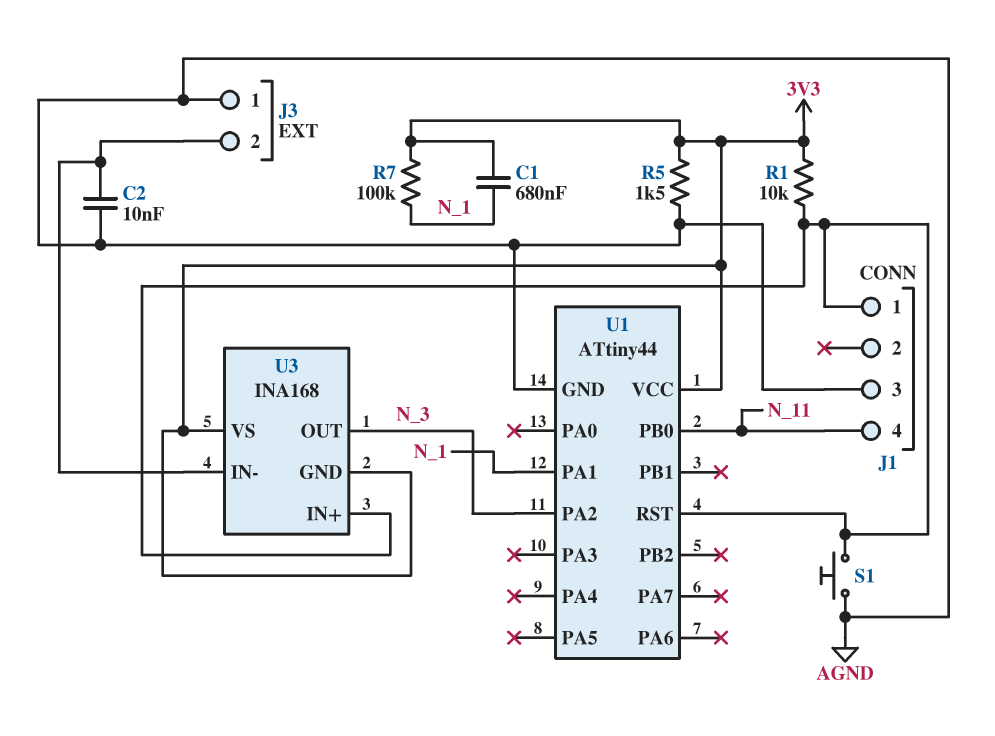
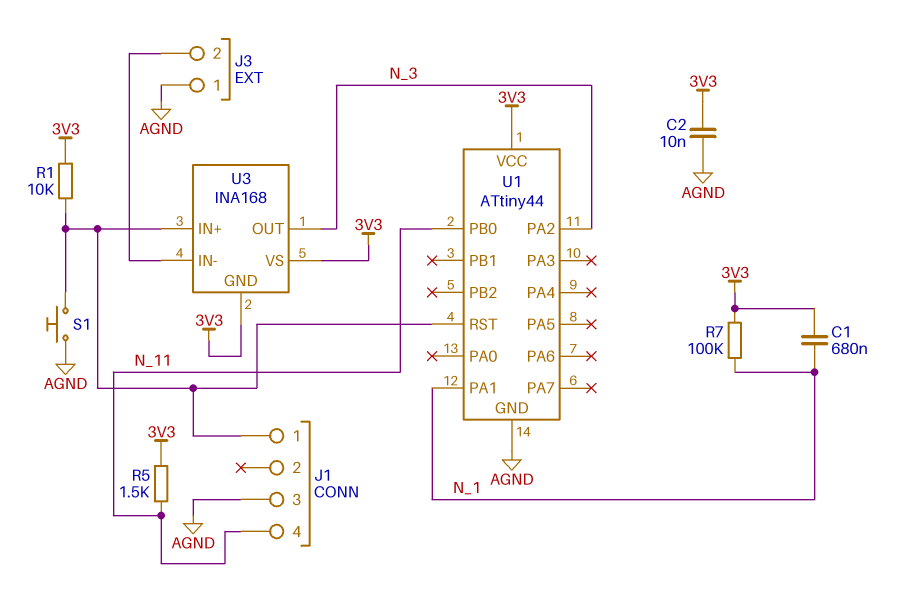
C2: 10nF (AGND, J3/2) -> 10nF (3V3, AGND)
R5: 1.5k (3V3, AGND) -> 1.5k (3V3, N_11)

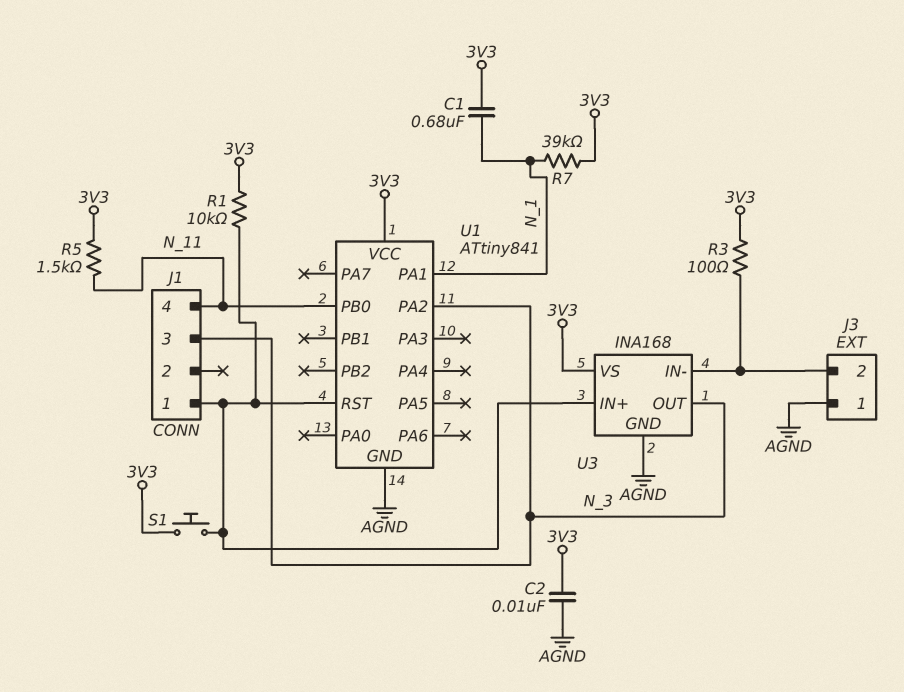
J1 pin 3: AGND -> N_3
R3: none -> 100 (3V3, J3/2)
R7: 100k (3V3, N_1) -> 39k (3V3, N_1)
S1: button (AGND, J1/1) -> button (3V3, J1/1)
U1: ATtiny44 -> ATtiny841
U3 pin GND: 3V3 -> AGND

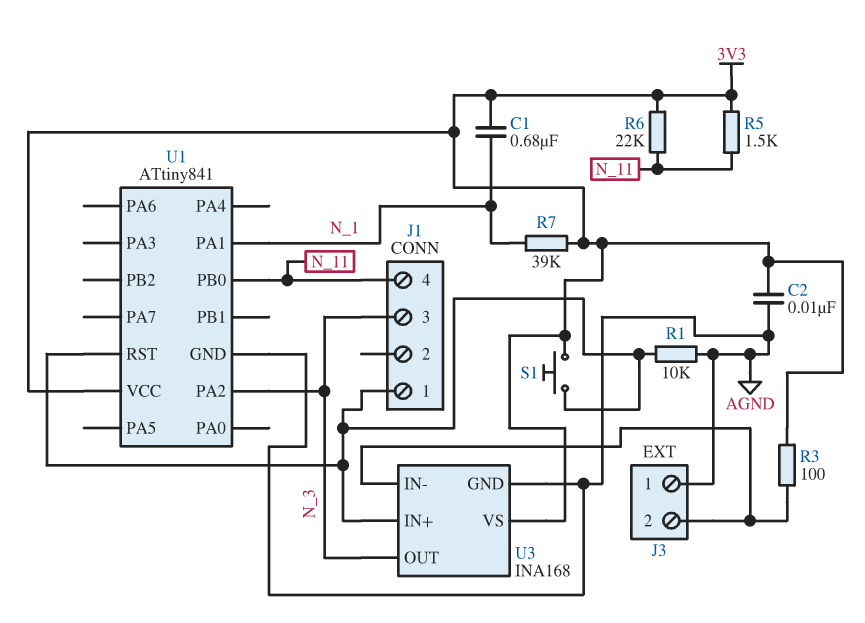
R1: 10k (3V3, J1/1) -> 10k (AGND, J1/1)
R6: none -> 22k (3V3, N_11)

